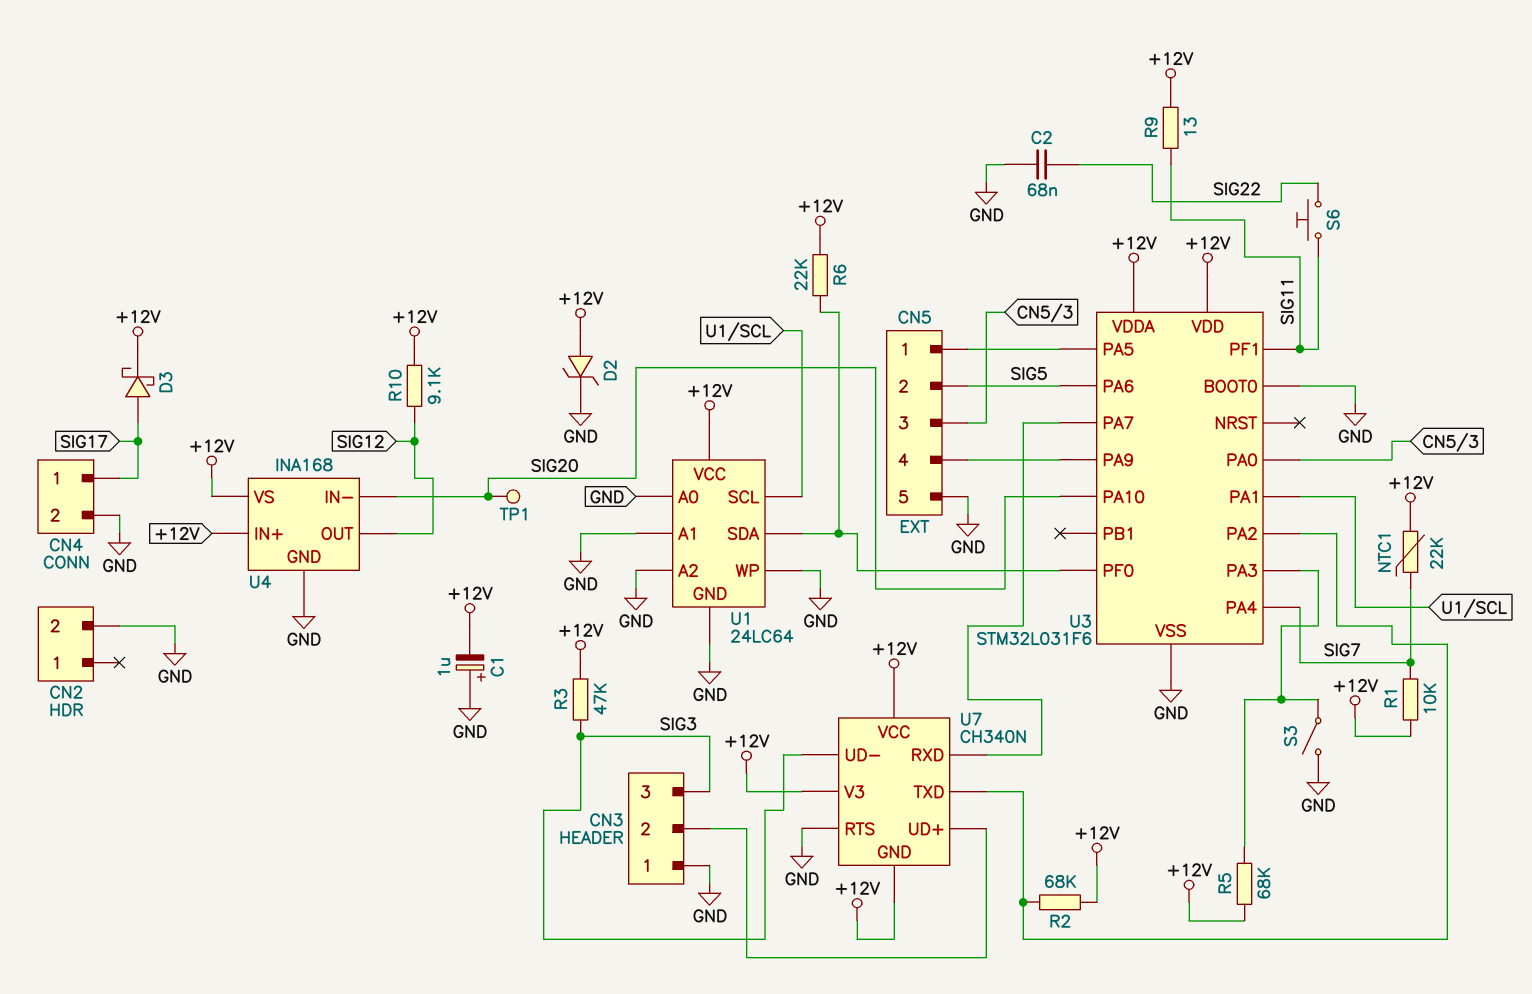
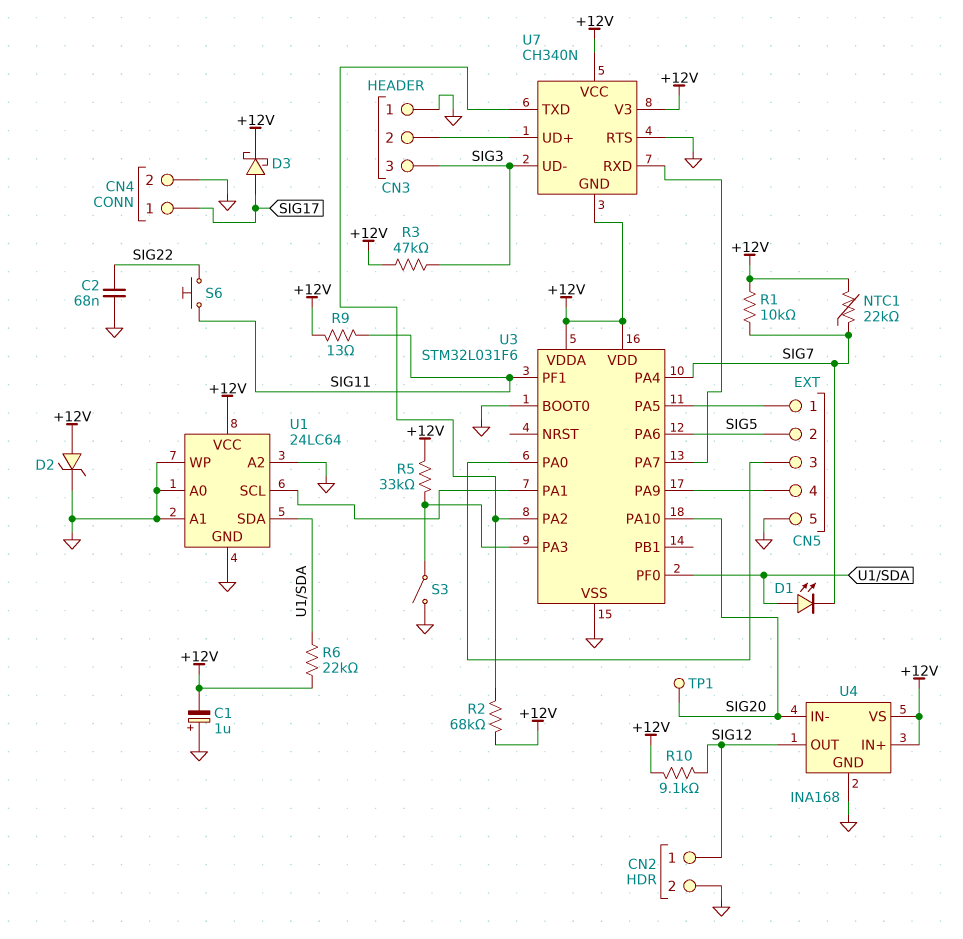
CN2 pin 1: none -> SIG12
D1: none -> LED (A U1/SDA, K SIG7)
R5: 68k (+12V, U3/PA3) -> 33k (+12V, U3/PA3)

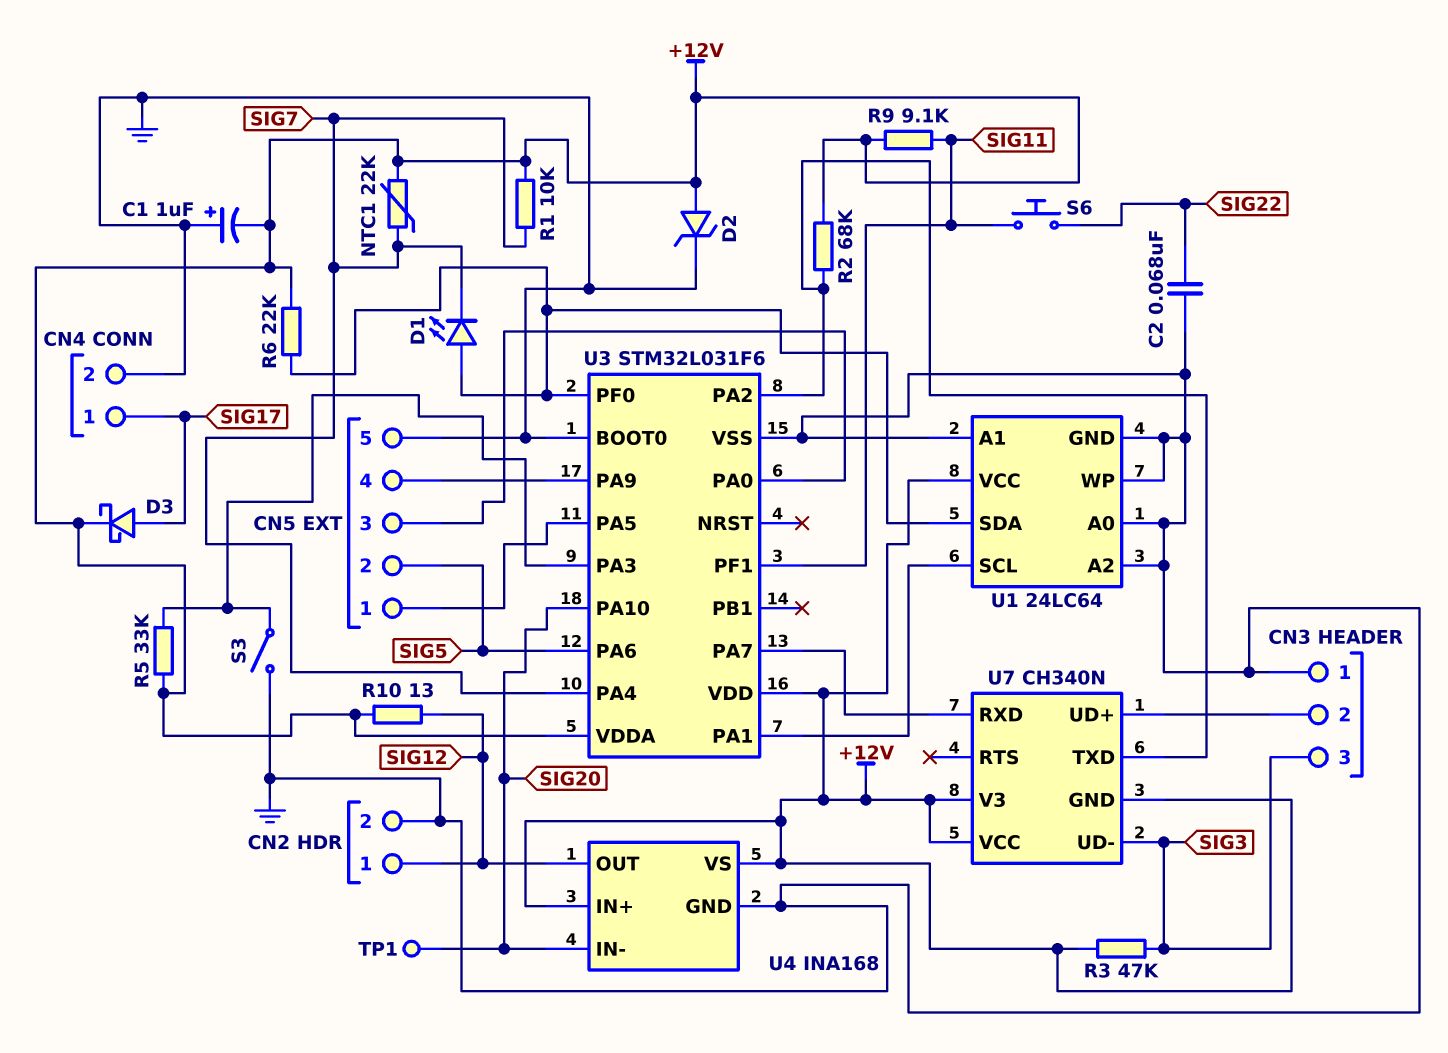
R9: 13 (+12V, SIG11) -> 9.1k (+12V, SIG11)
R10: 9.1k (+12V, SIG12) -> 13 (+12V, SIG12)
U7 pin RTS: GND -> none

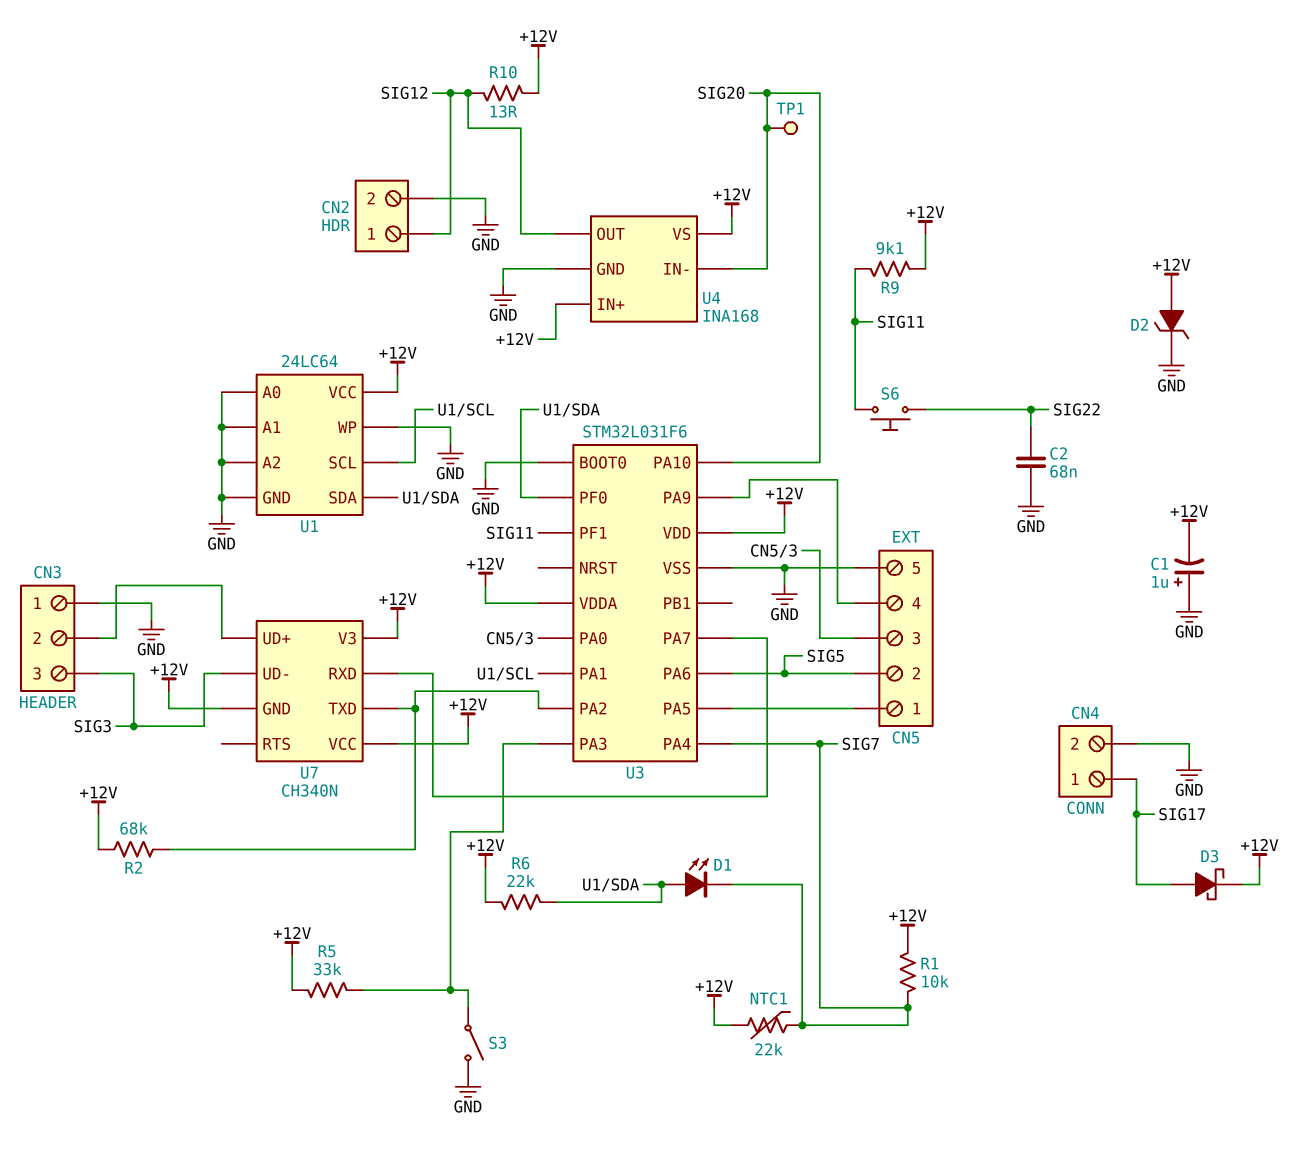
R3: 47k (+12V, SIG3) -> none

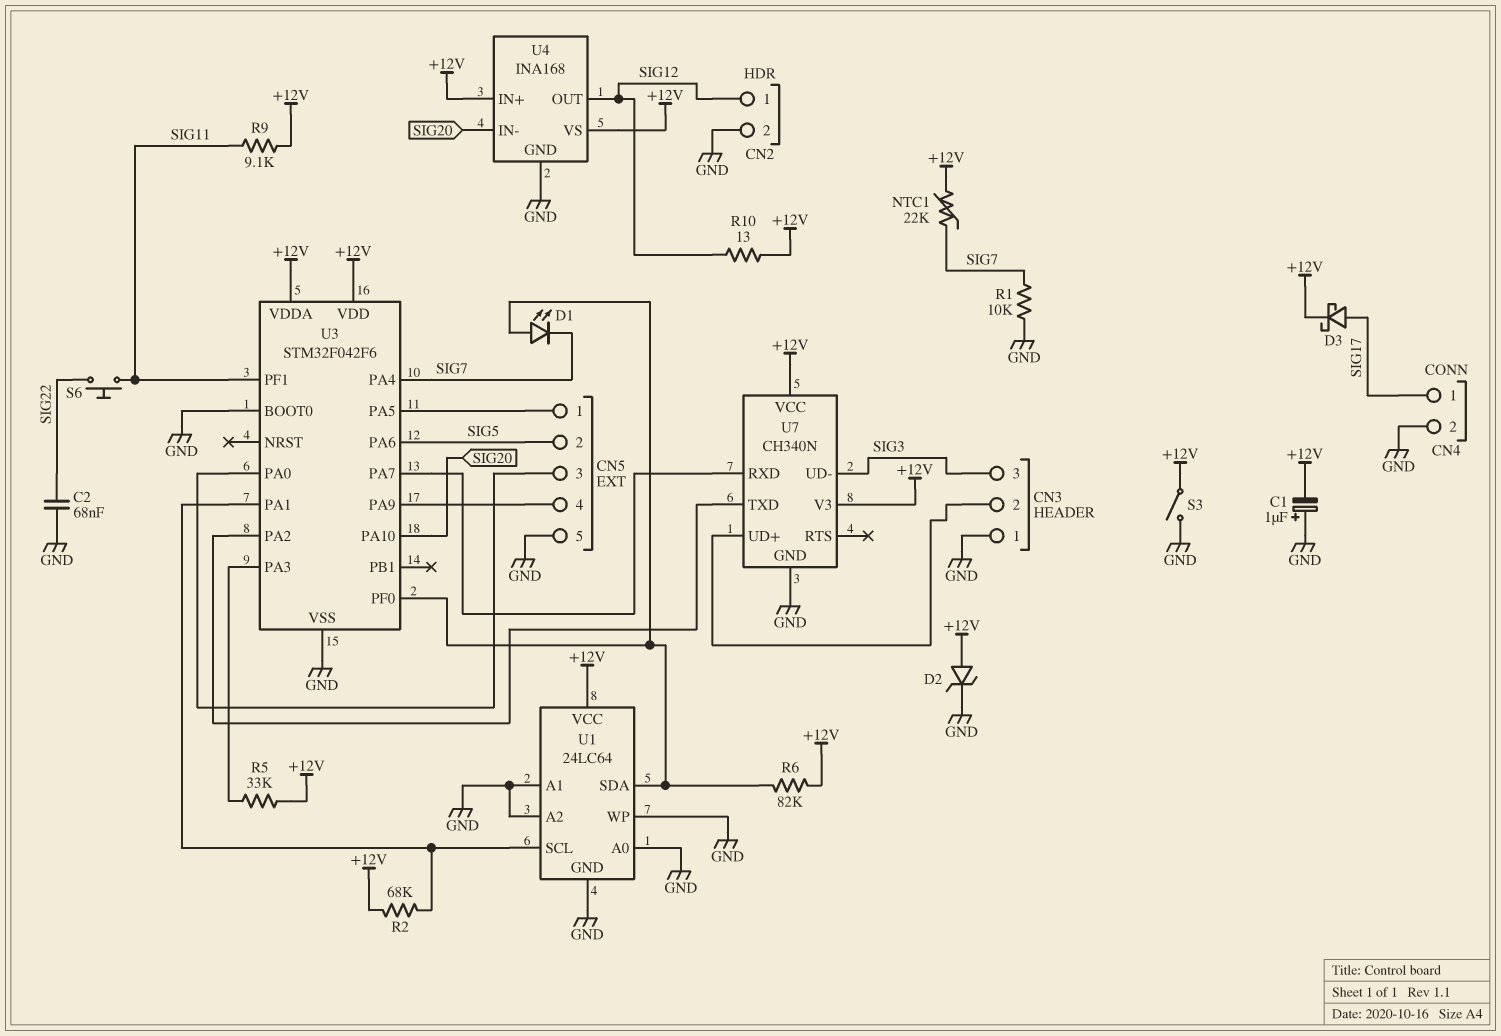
R1: 10k (+12V, SIG7) -> 10k (GND, SIG7)
R2: 68k (+12V, U3/PA2) -> 68k (+12V, U1/SCL)
R6: 22k (+12V, U1/SDA) -> 82k (+12V, U1/SDA)
S3: switch (GND, U3/PA3) -> switch (+12V, GND)
TP1: test point (SIG20) -> none
U3: STM32L031F6 -> STM32F042F6
U7 pin GND: +12V -> GND

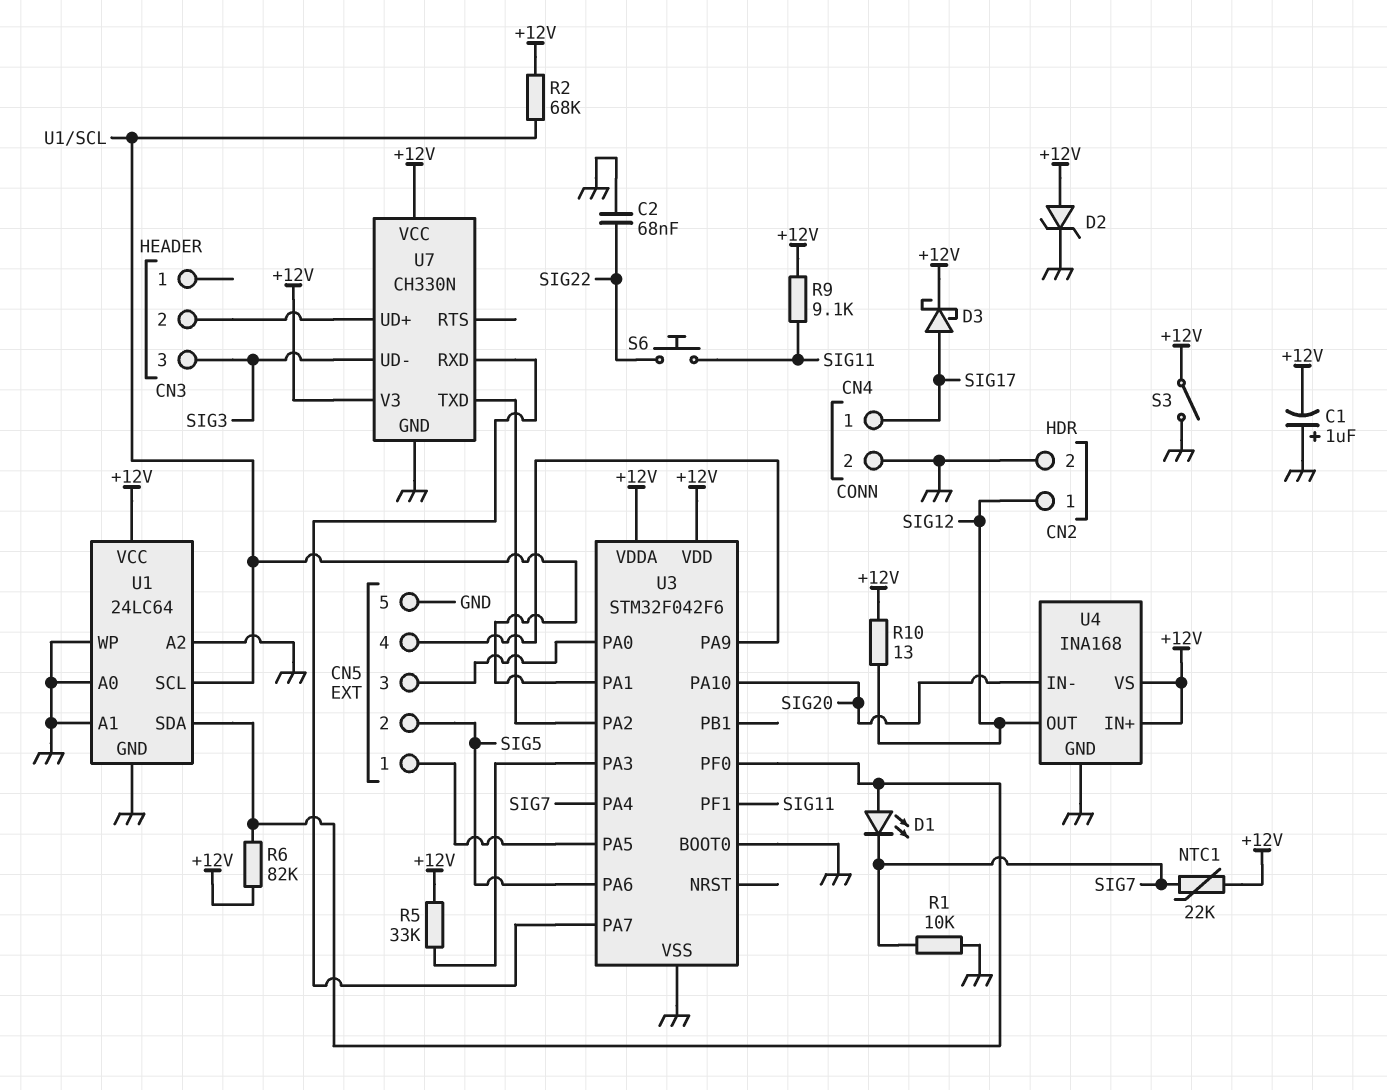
CN3 pin 1: GND -> none
U7: CH340N -> CH330N

